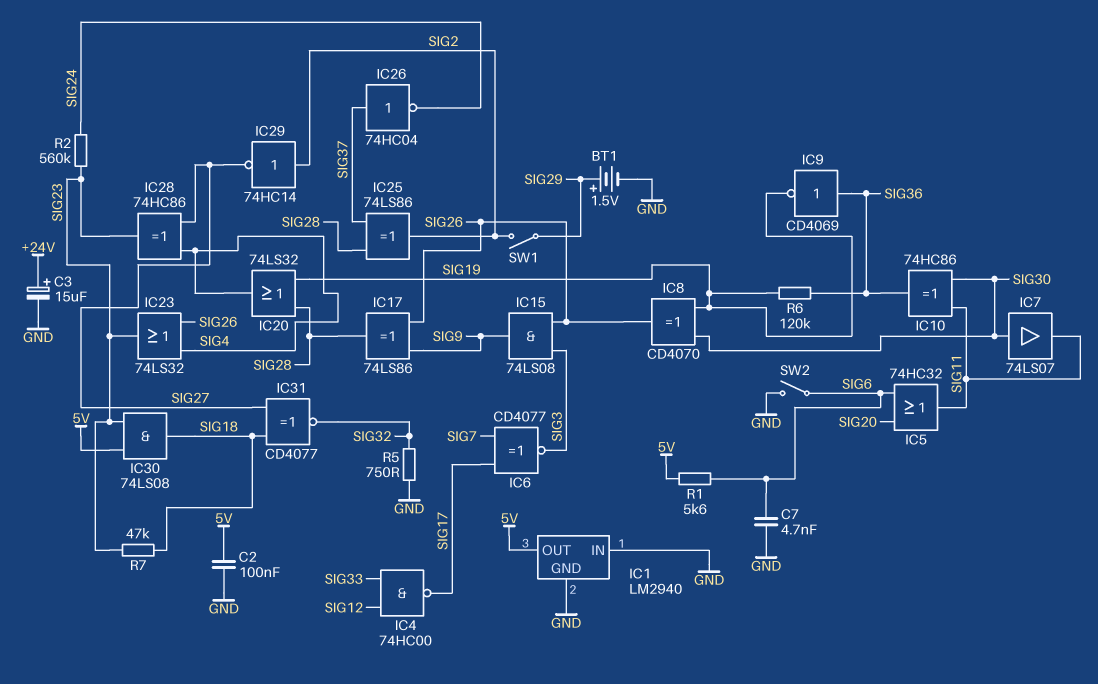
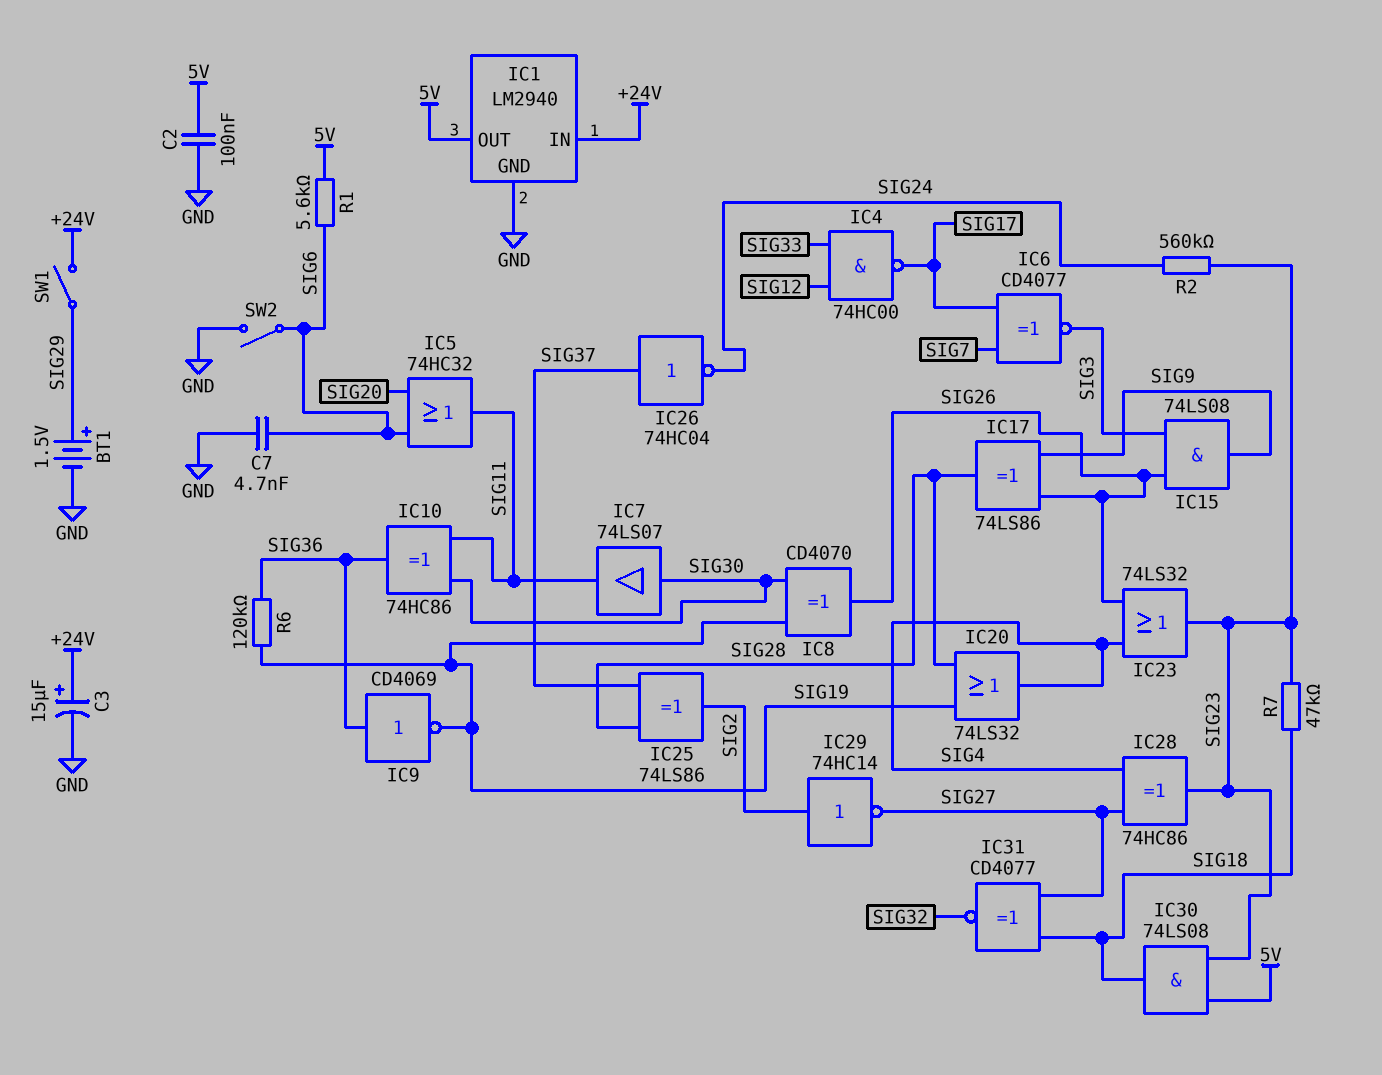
IC1 pin IN: GND -> +24V
R5: 750 (GND, SIG32) -> none
SW1: switch (SIG2, SIG29) -> switch (+24V, SIG29)

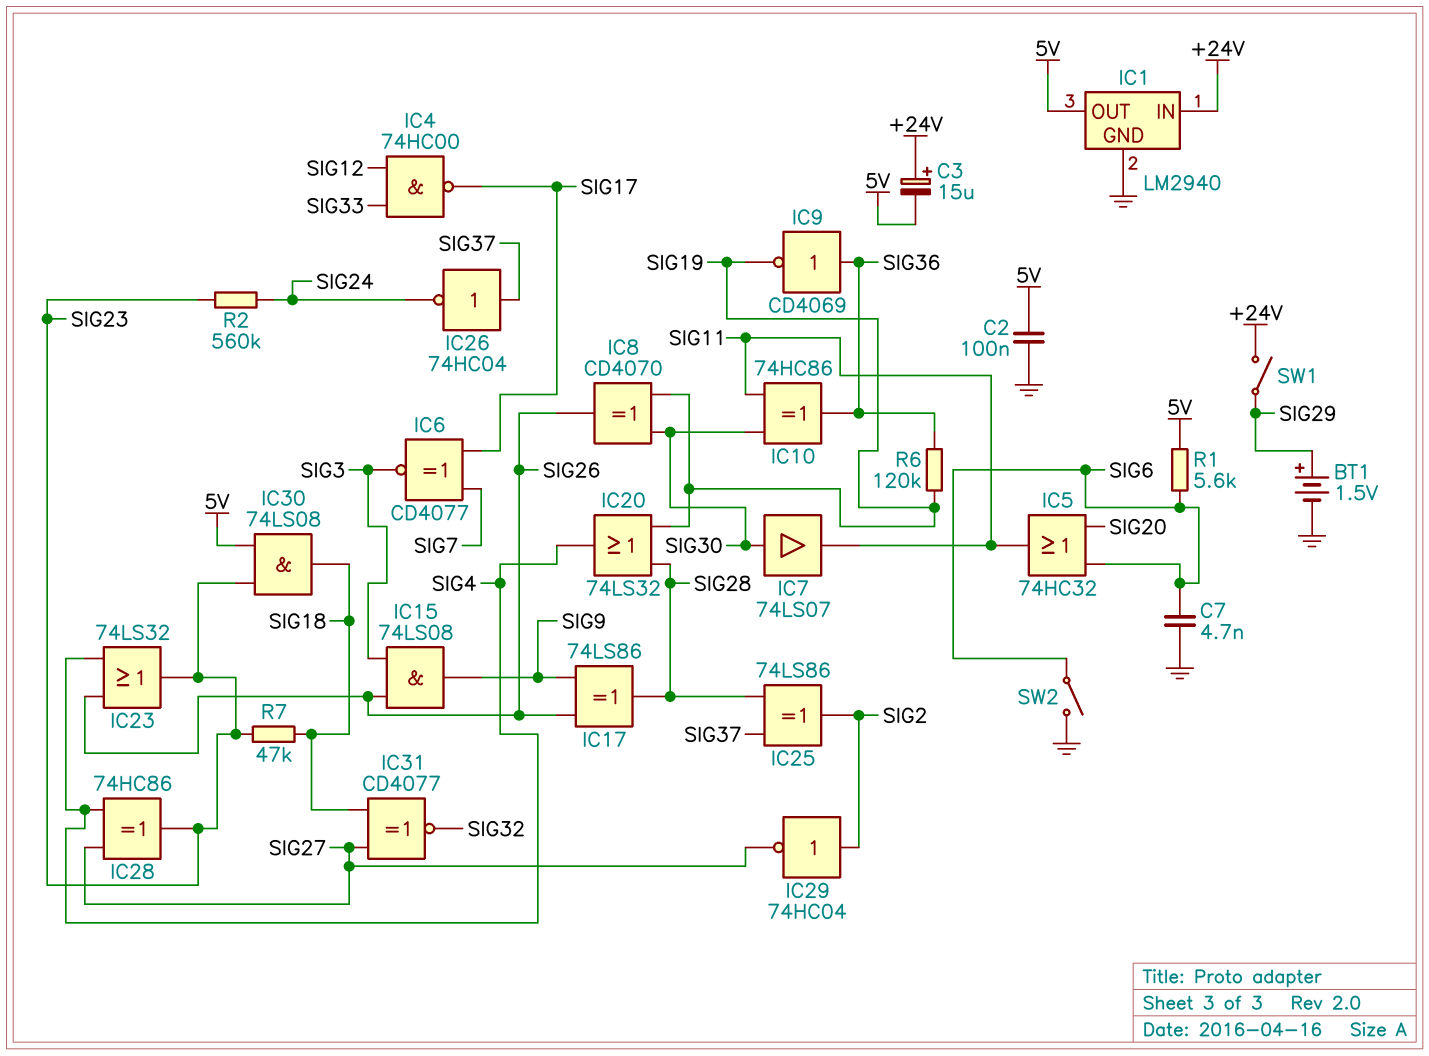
C3: 15uF (plus +24V, minus GND) -> 15uF (plus +24V, minus 5V)
IC29: NOT 74HC14 (in SIG2, out SIG27) -> NOT 74HC04 (in SIG2, out SIG27)

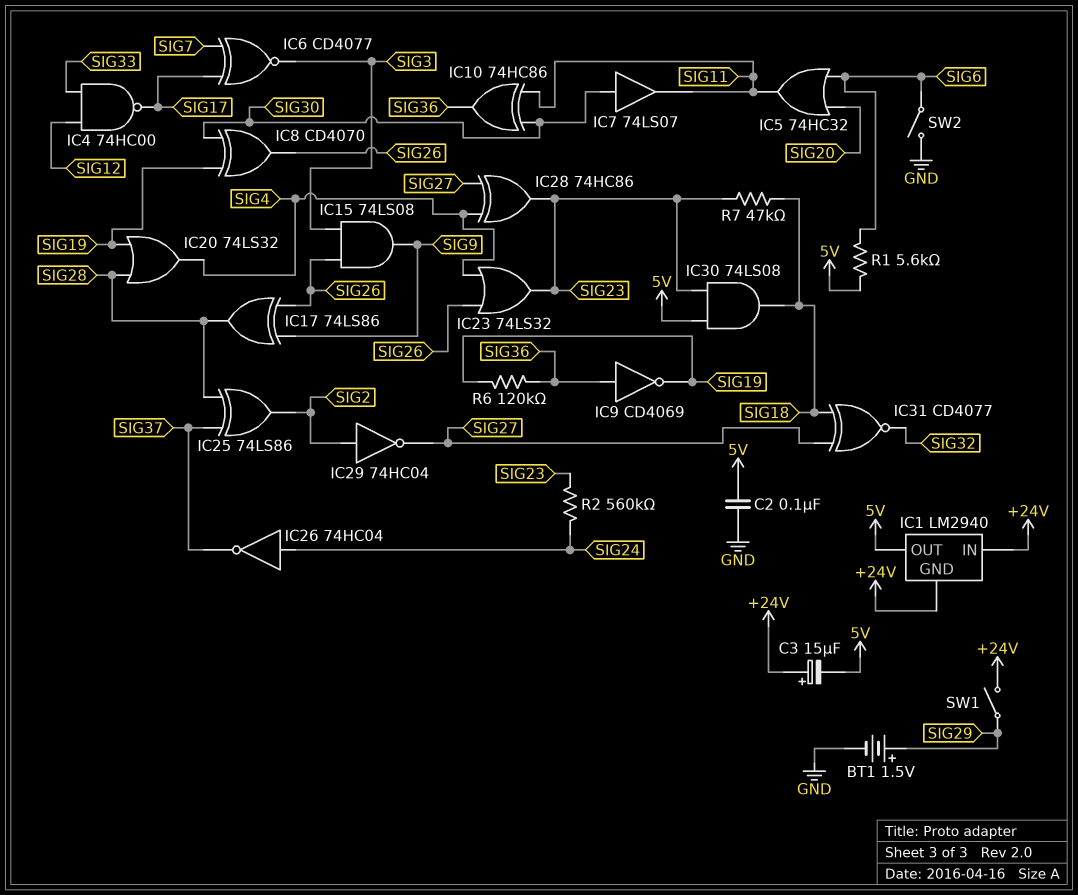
C7: 4.7nF (GND, SIG6) -> none
IC1 pin GND: GND -> +24V
IC26: NOT 74HC04 (in SIG37, out SIG24) -> NOT 74HC04 (in SIG24, out SIG37)

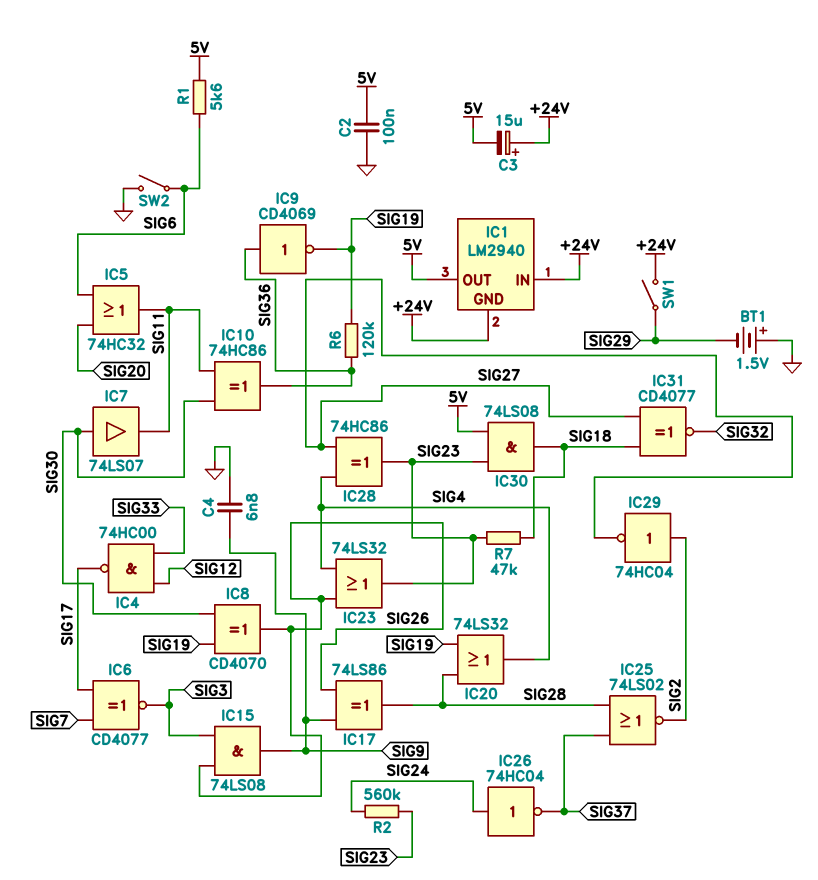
BT1: 1.5V (plus SIG29, minus GND) -> 1.5V (plus GND, minus SIG29)
C4: none -> 6.8nF (GND, SIG9)
IC25: XOR 74LS86 (in SIG28, in SIG37, out SIG2) -> NOR 74LS02 (in SIG28, in SIG37, out SIG2)

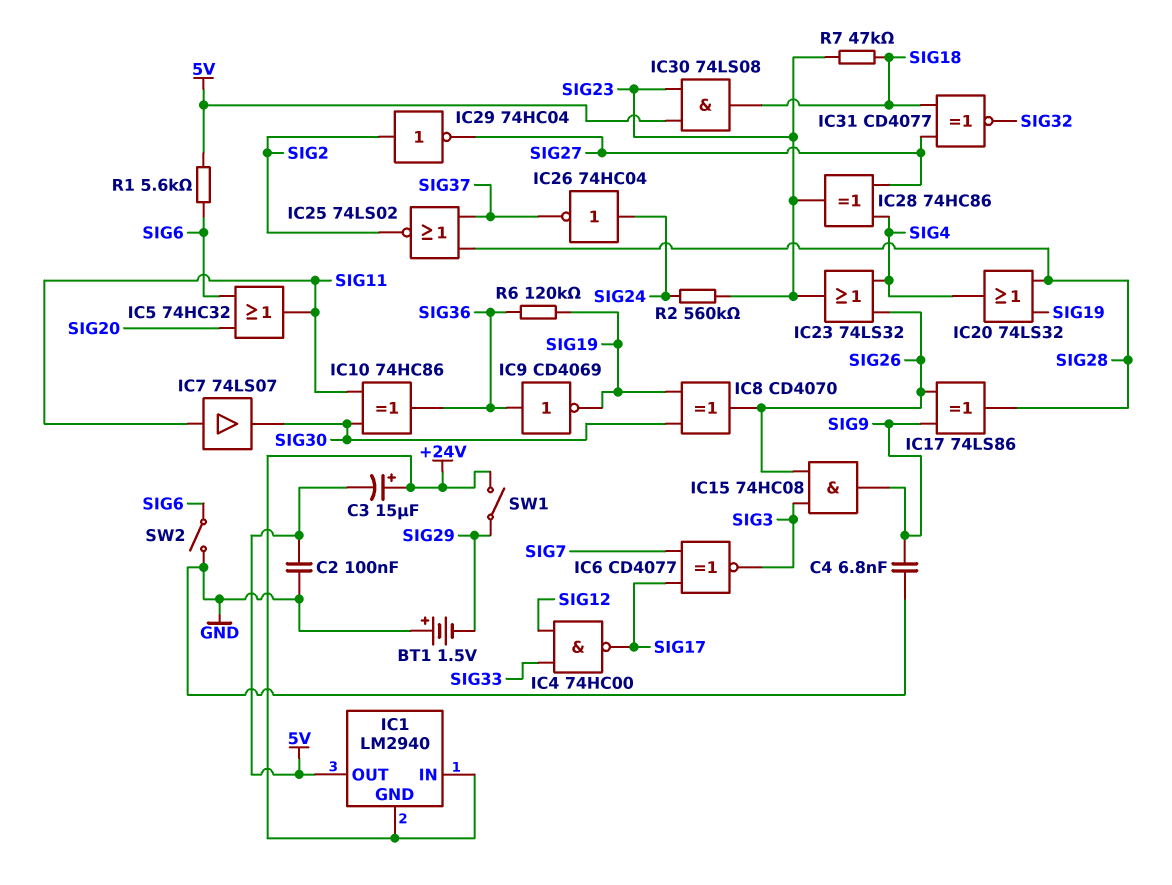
IC7: buffer 74LS07 (in SIG30, out SIG11) -> buffer 74LS07 (in SIG11, out SIG30)
IC15: AND 74LS08 (in SIG3, in SIG26, out SIG9) -> AND 74HC08 (in SIG3, in SIG26, out SIG9)

